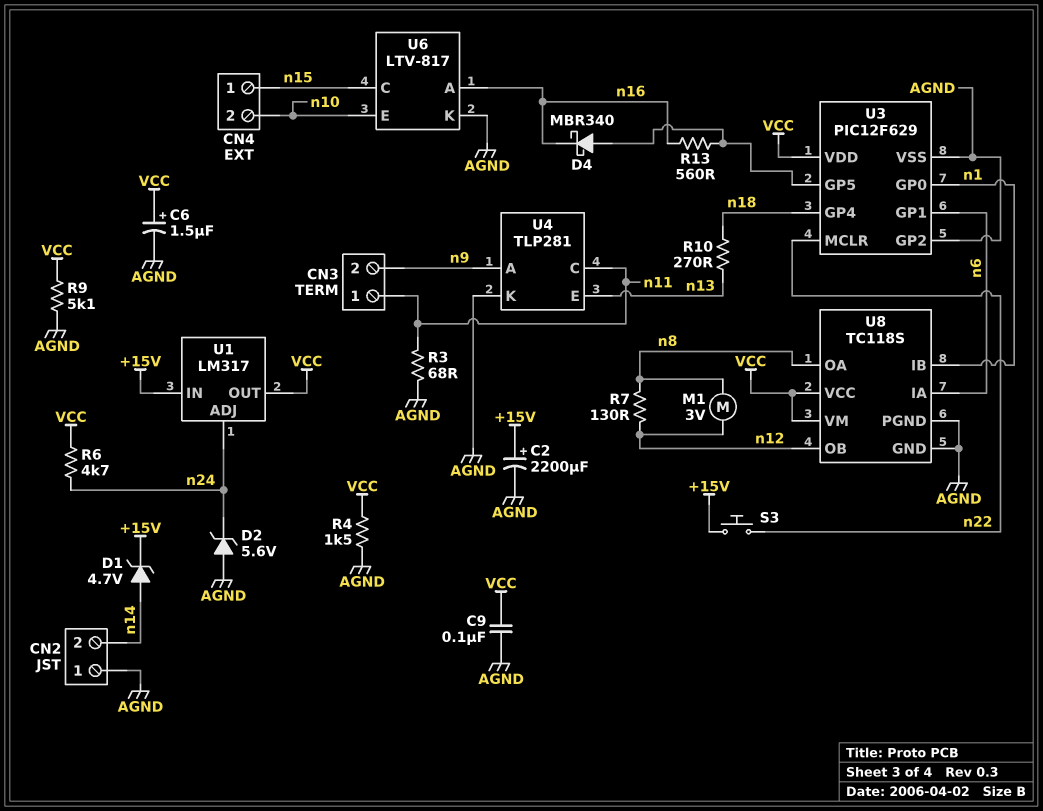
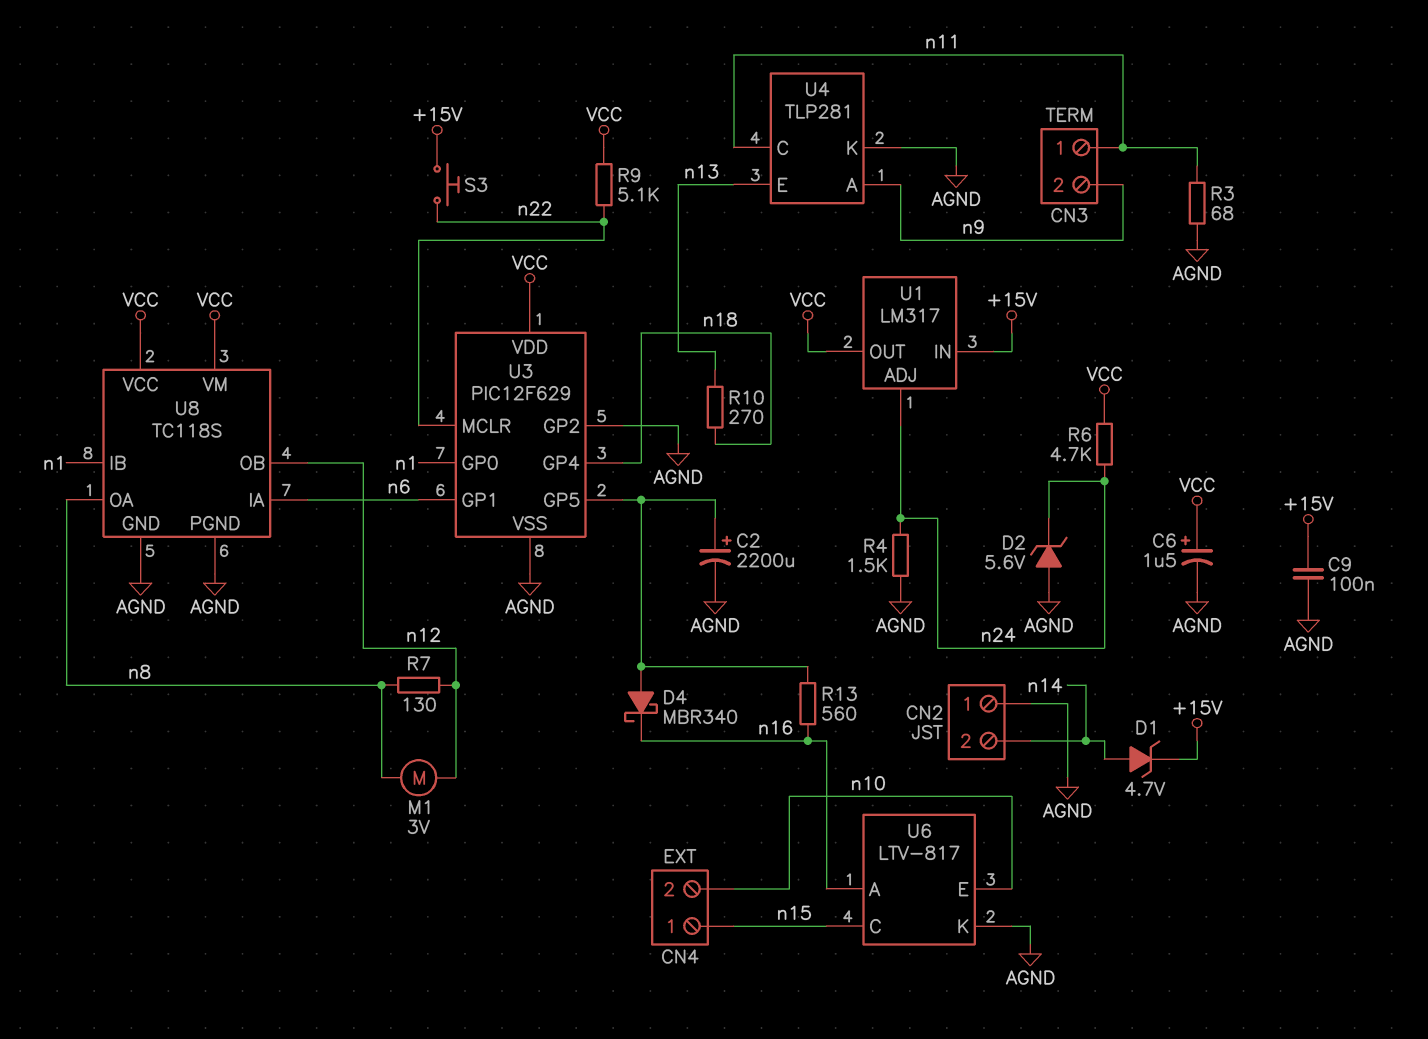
C2: 2200uF (plus +15V, minus AGND) -> 2200uF (plus U3/GP5, minus AGND)
C9: 100nF (AGND, VCC) -> 100nF (+15V, AGND)
R4: 1.5k (AGND, VCC) -> 1.5k (AGND, n24)
R9: 5.1k (AGND, VCC) -> 5.1k (VCC, n22)

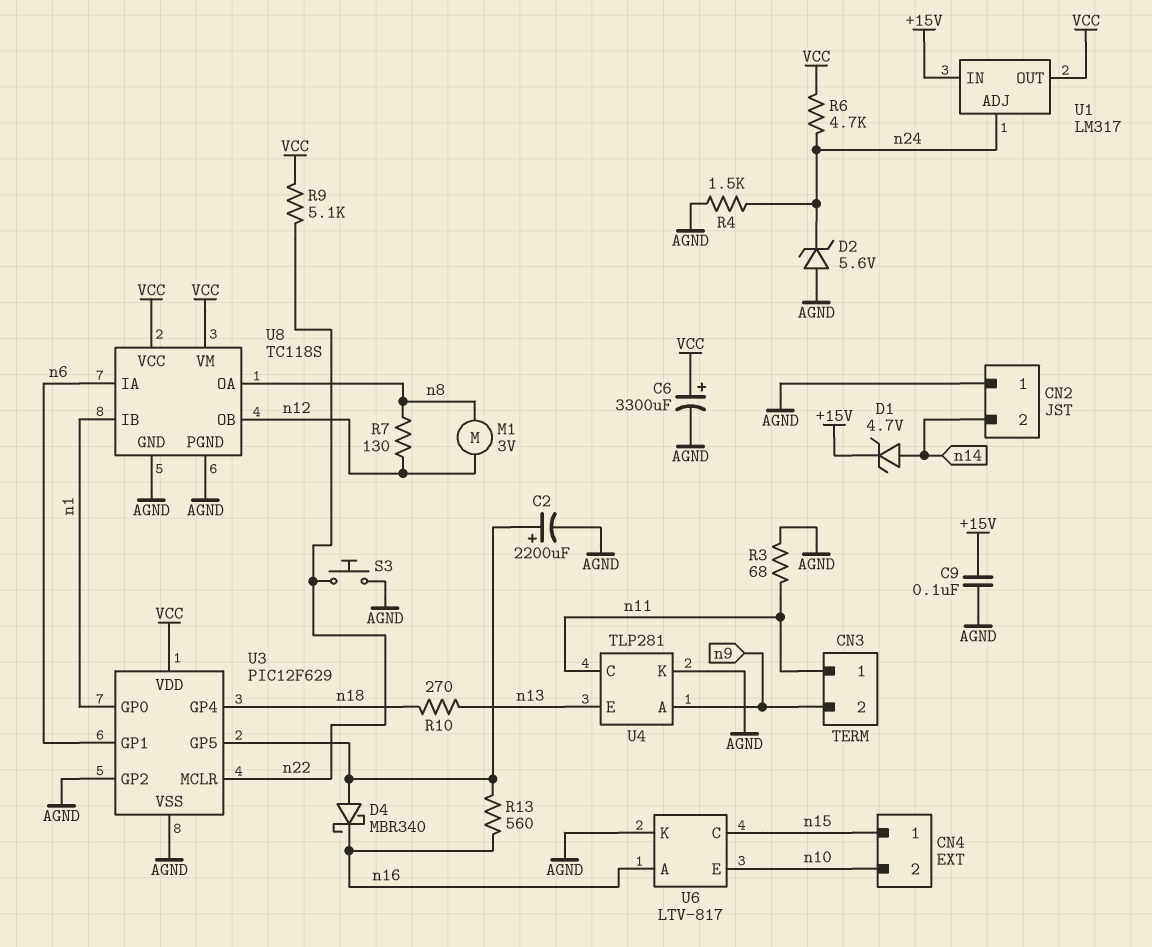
C6: 1.5uF (plus VCC, minus AGND) -> 3300uF (plus VCC, minus AGND)
S3: button (+15V, n22) -> button (AGND, n22)

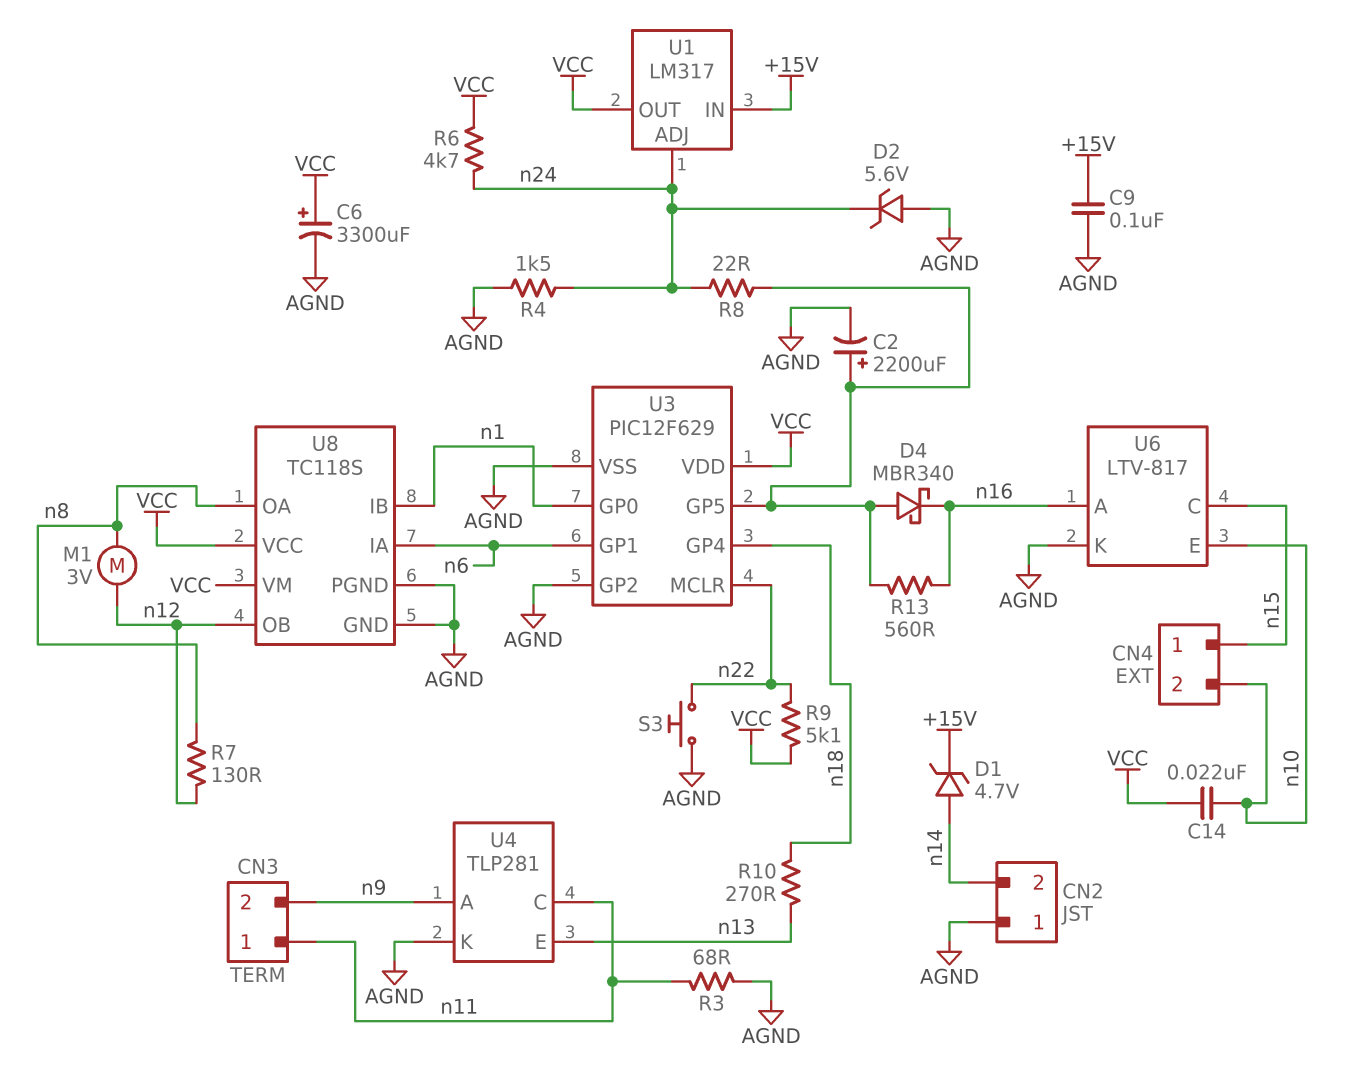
C14: none -> 22nF (VCC, n10)
R8: none -> 22 (U3/GP5, n24)

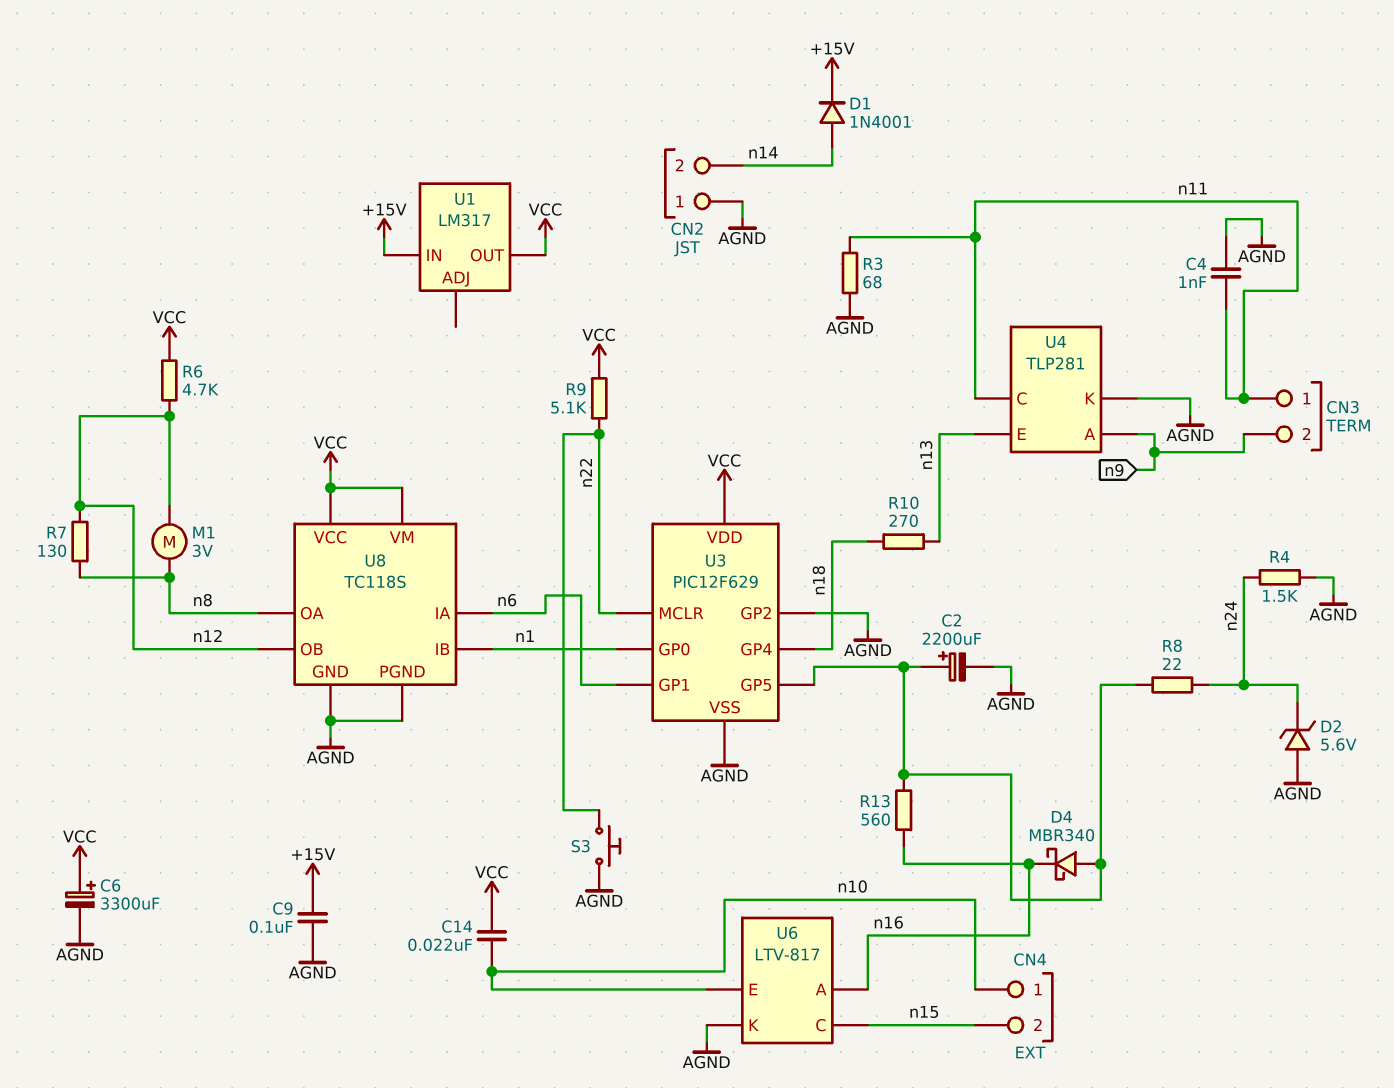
C4: none -> 1nF (AGND, n11)
CN4 pin 1: n15 -> n10
CN4 pin 2: n10 -> n15
D1: zener 4.7V (A n14, K +15V) -> diode 1N4001 (A n14, K +15V)
R6: 4.7k (VCC, n24) -> 4.7k (VCC, n12)
U1 pin ADJ: n24 -> none

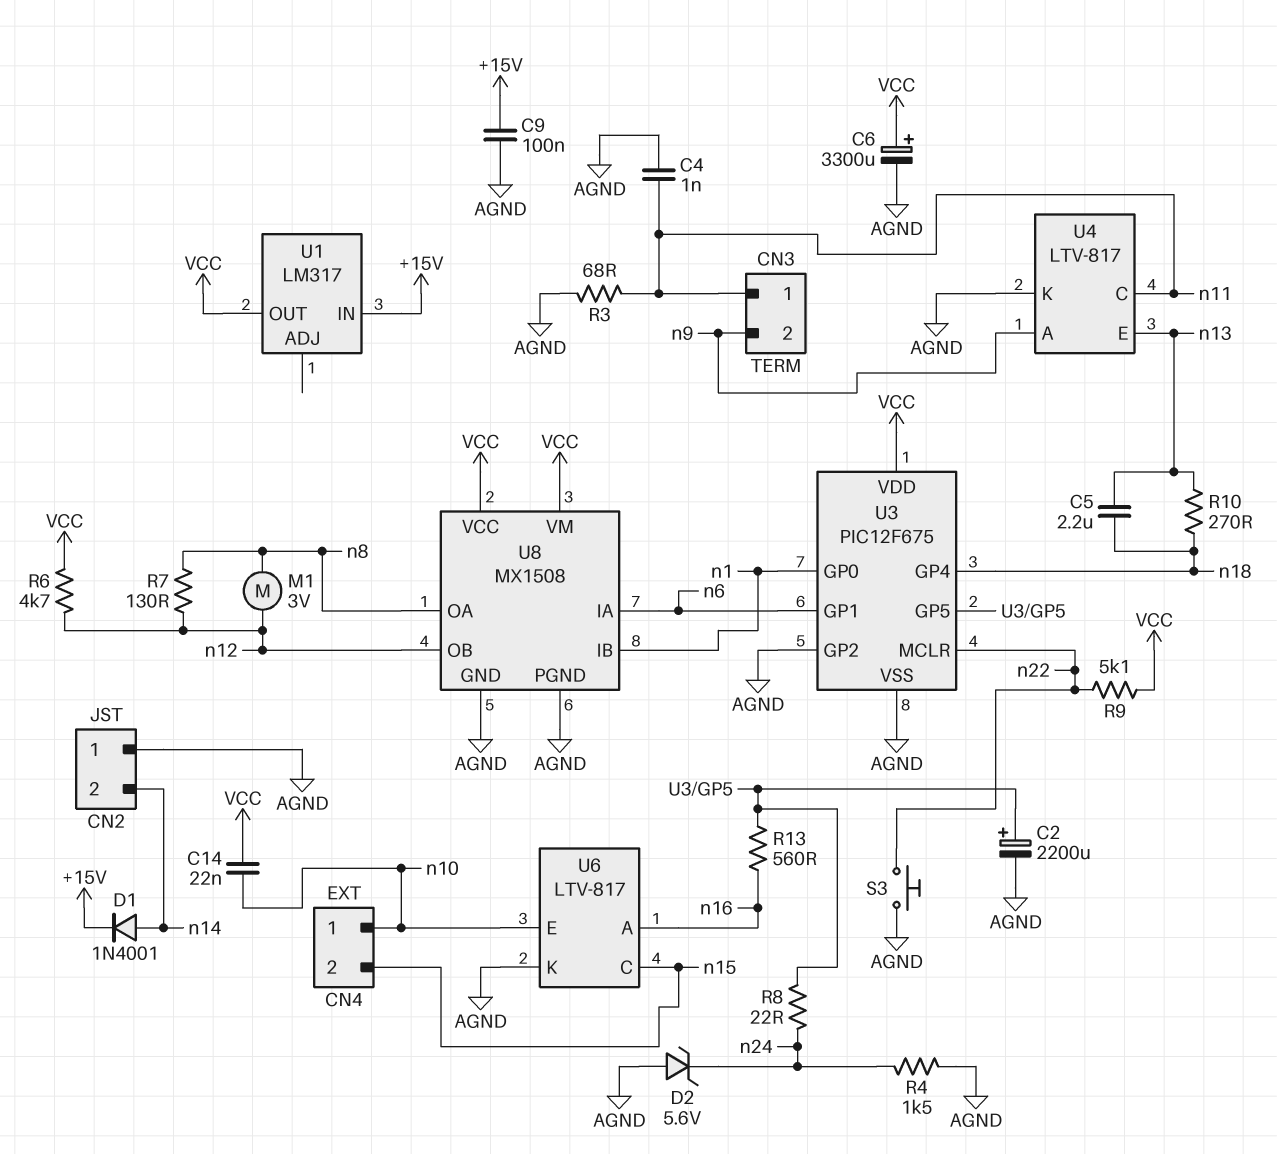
C5: none -> 2.2uF (n13, n18)
D4: schottky MBR340 (A U3/GP5, K n16) -> none
U3: PIC12F629 -> PIC12F675
U4: TLP281 -> LTV-817
U8: TC118S -> MX1508

